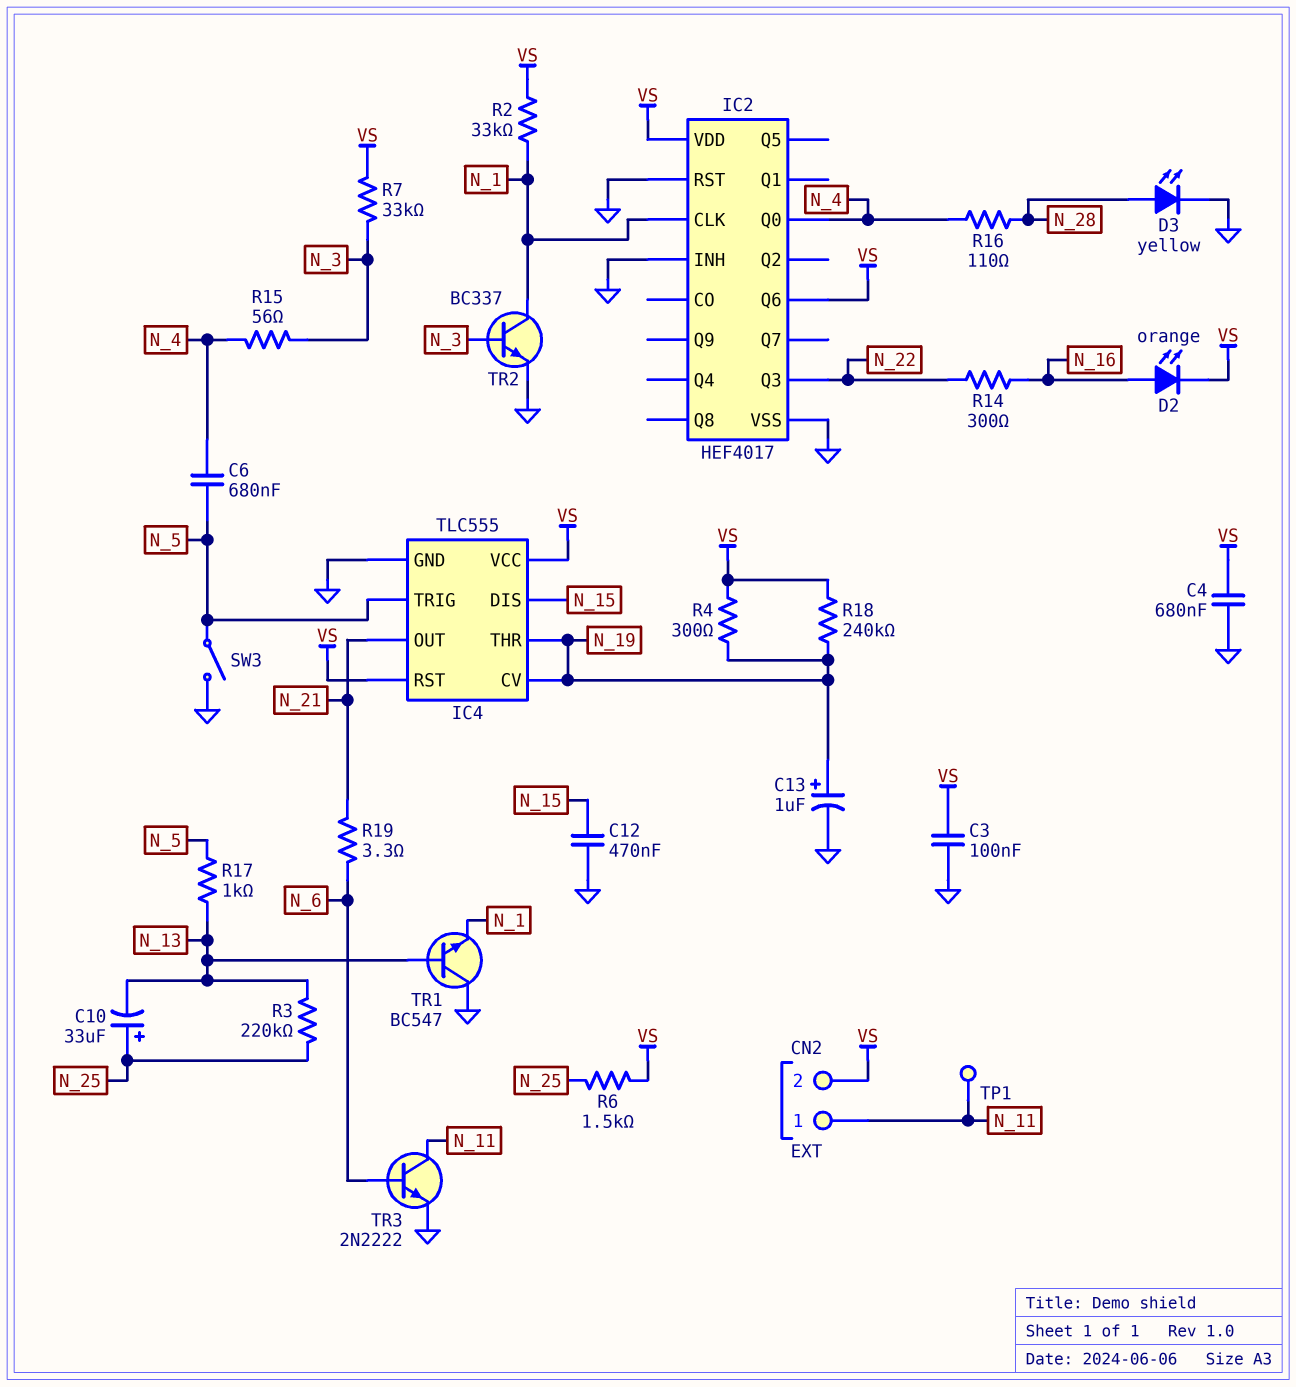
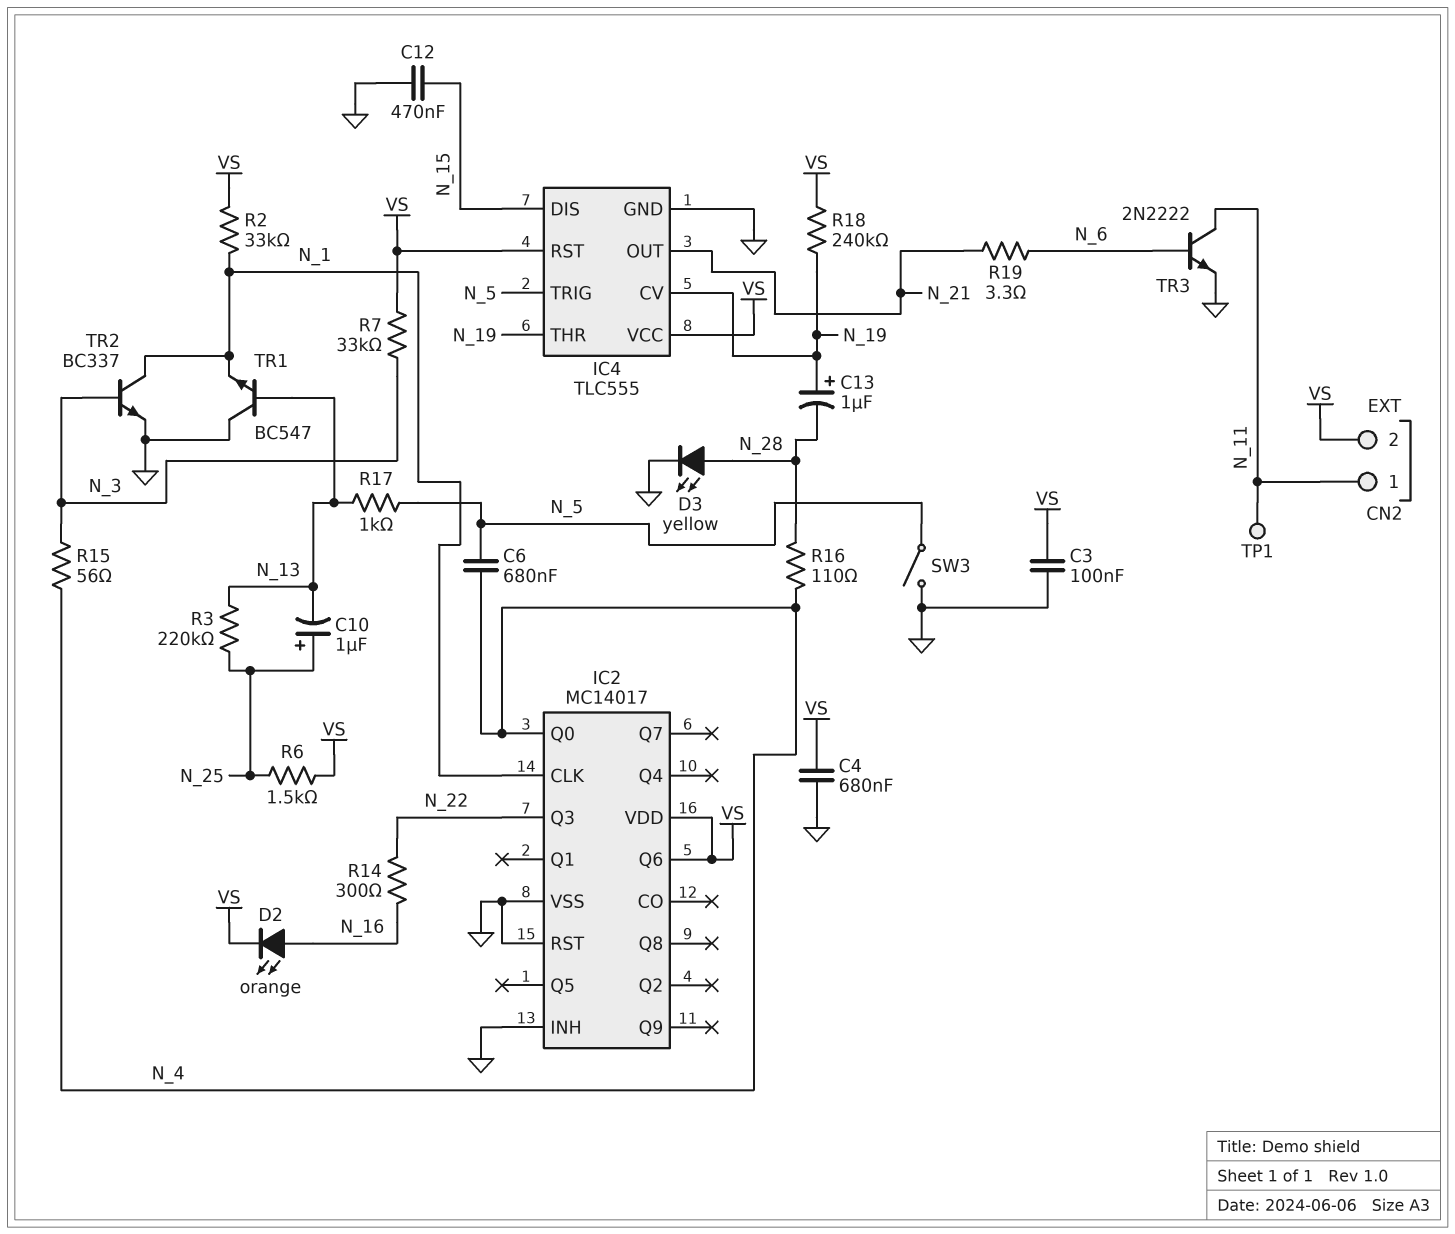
C10: 33uF (plus N_25, minus N_13) -> 1uF (plus N_25, minus N_13)
C13: 1uF (plus N_19, minus GND) -> 1uF (plus N_19, minus N_28)
IC2: HEF4017 -> MC14017
R4: 300 (N_19, VS) -> none

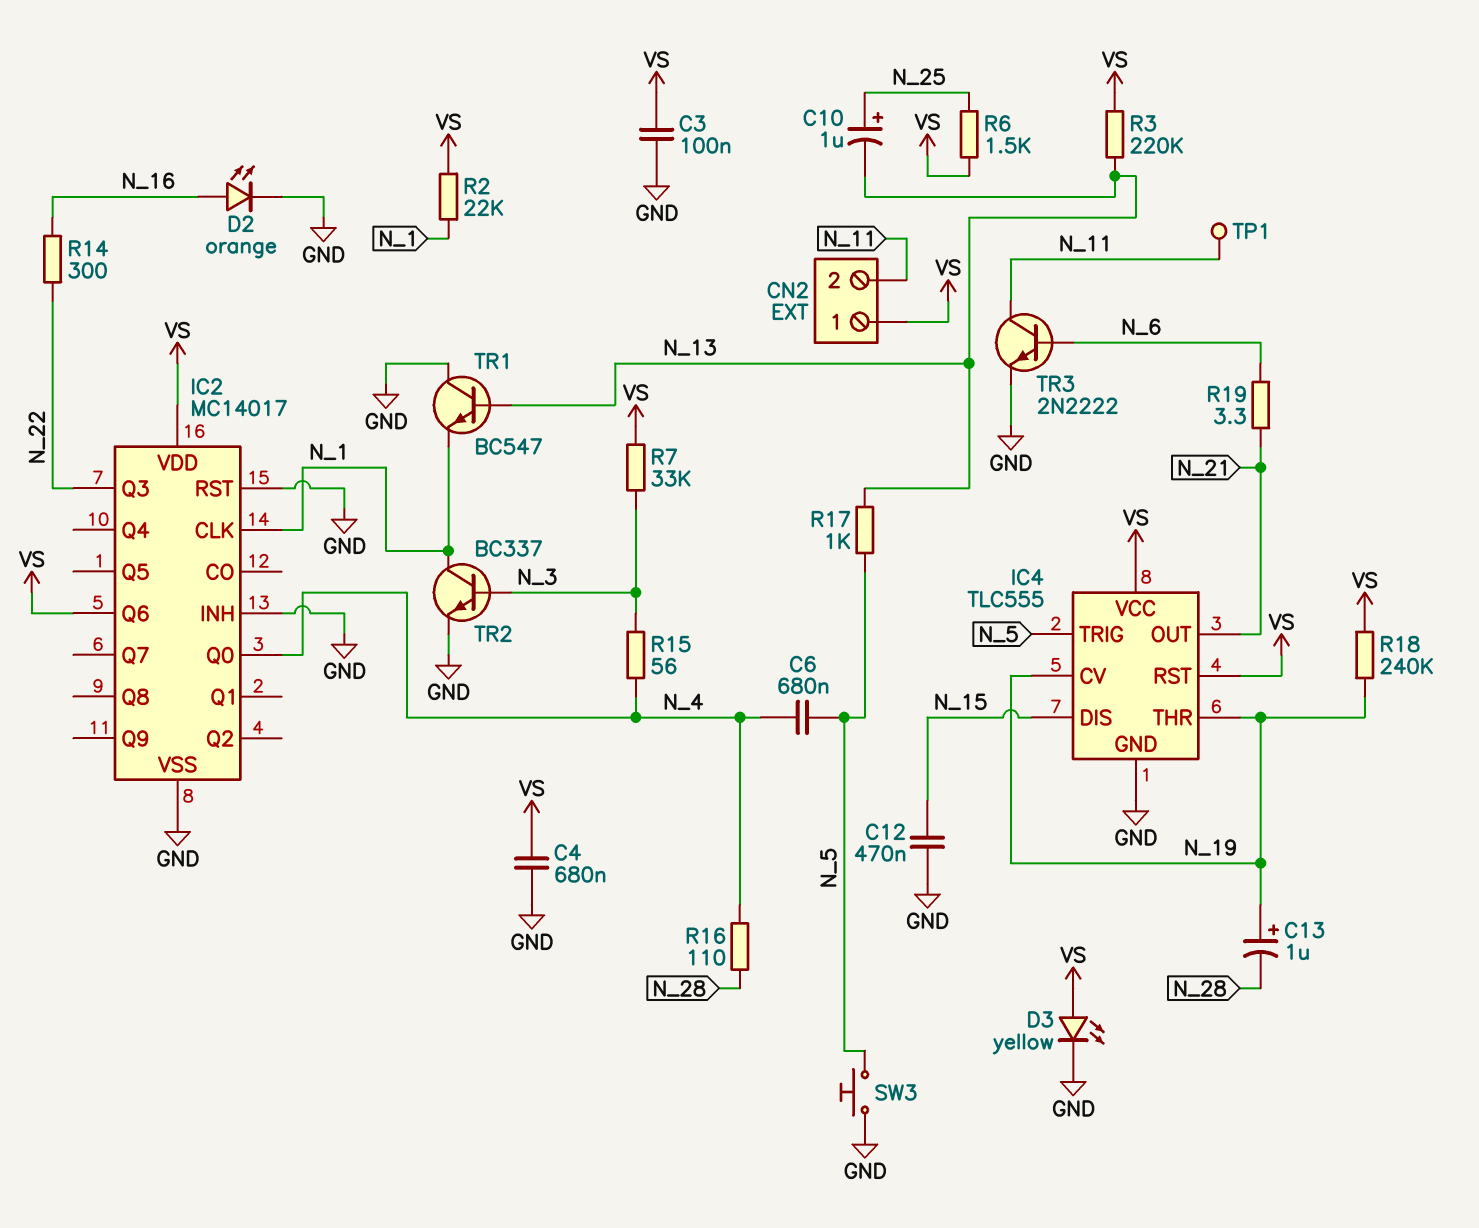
CN2 pin 1: N_11 -> VS
CN2 pin 2: VS -> N_11
D2: LED orange (A N_16, K VS) -> LED orange (A N_16, K GND)
D3: LED yellow (A N_28, K GND) -> LED yellow (A VS, K GND)
R2: 33k (N_1, VS) -> 22k (N_1, VS)
R3: 220k (N_13, N_25) -> 220k (N_13, VS)
SW3: switch (GND, N_5) -> button (GND, N_5)

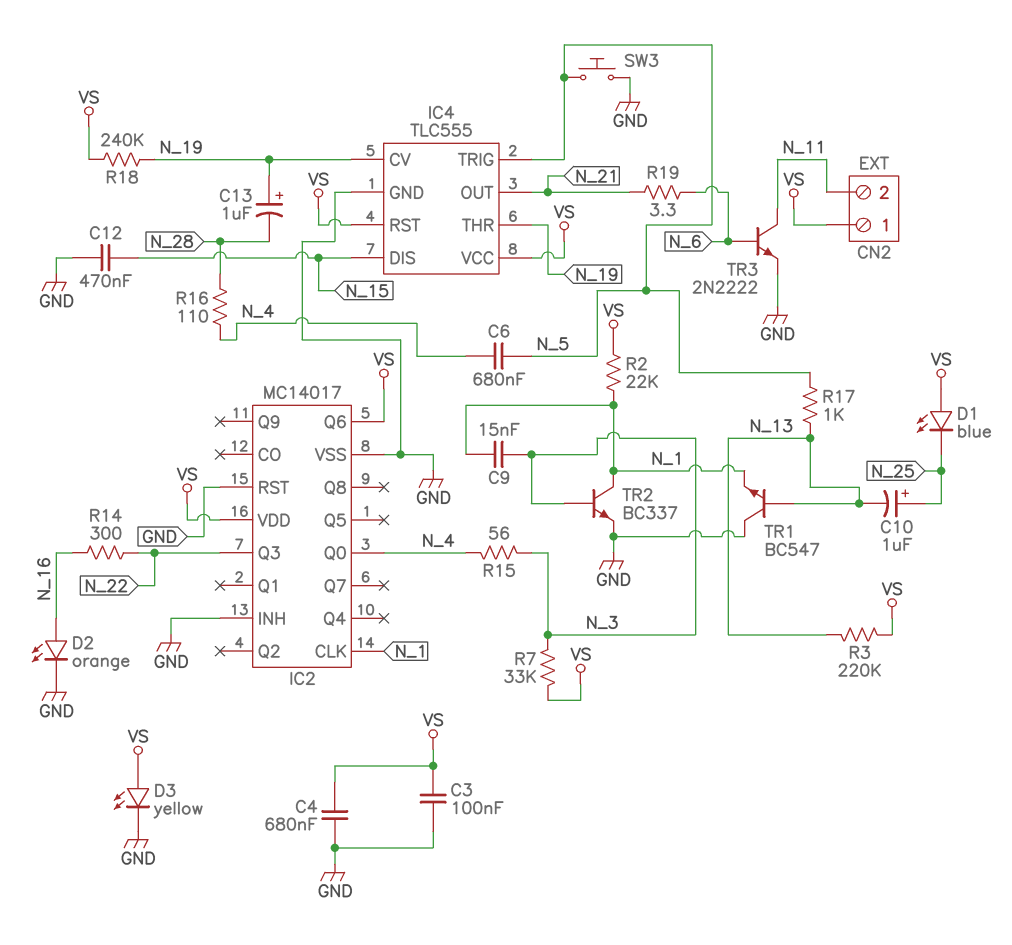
C9: none -> 15nF (N_1, N_3)
D1: none -> LED blue (A VS, K N_25)
R6: 1.5k (N_25, VS) -> none
TP1: test point (N_11) -> none

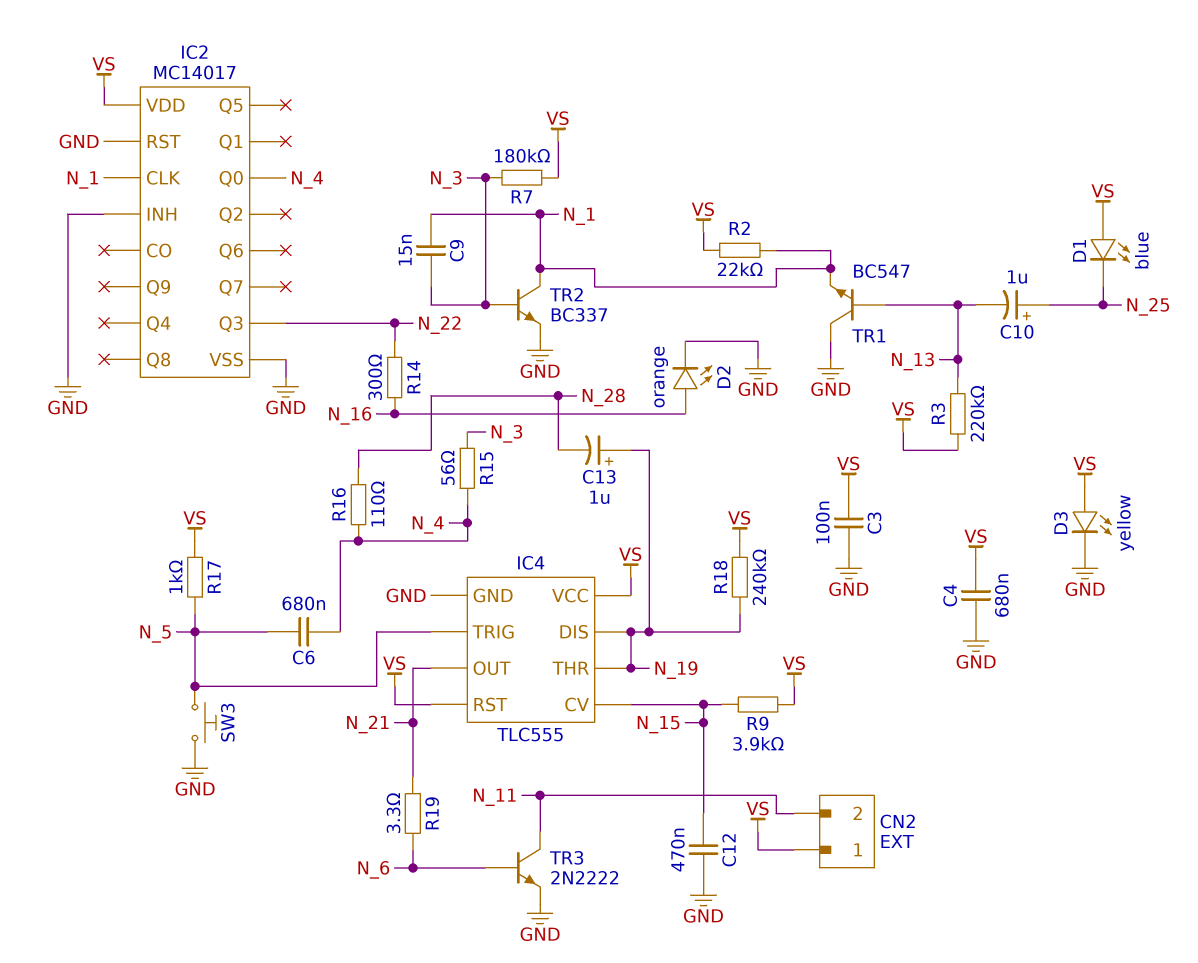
IC2 pin Q6: VS -> none
IC4 pin CV: N_19 -> N_15
IC4 pin DIS: N_15 -> N_19
R7: 33k (N_3, VS) -> 180k (N_3, VS)
R9: none -> 3.9k (N_15, VS)
R17: 1k (N_5, N_13) -> 1k (N_5, VS)

